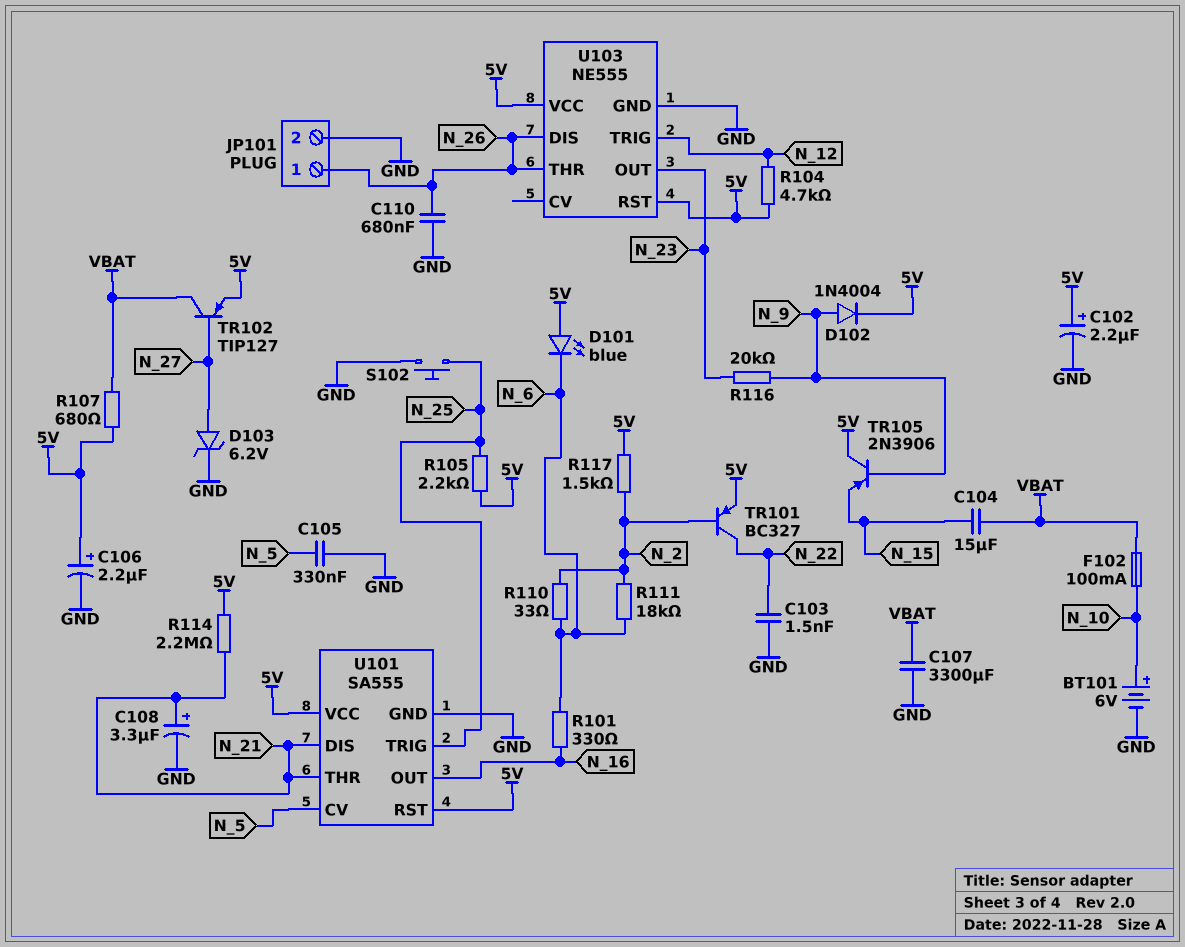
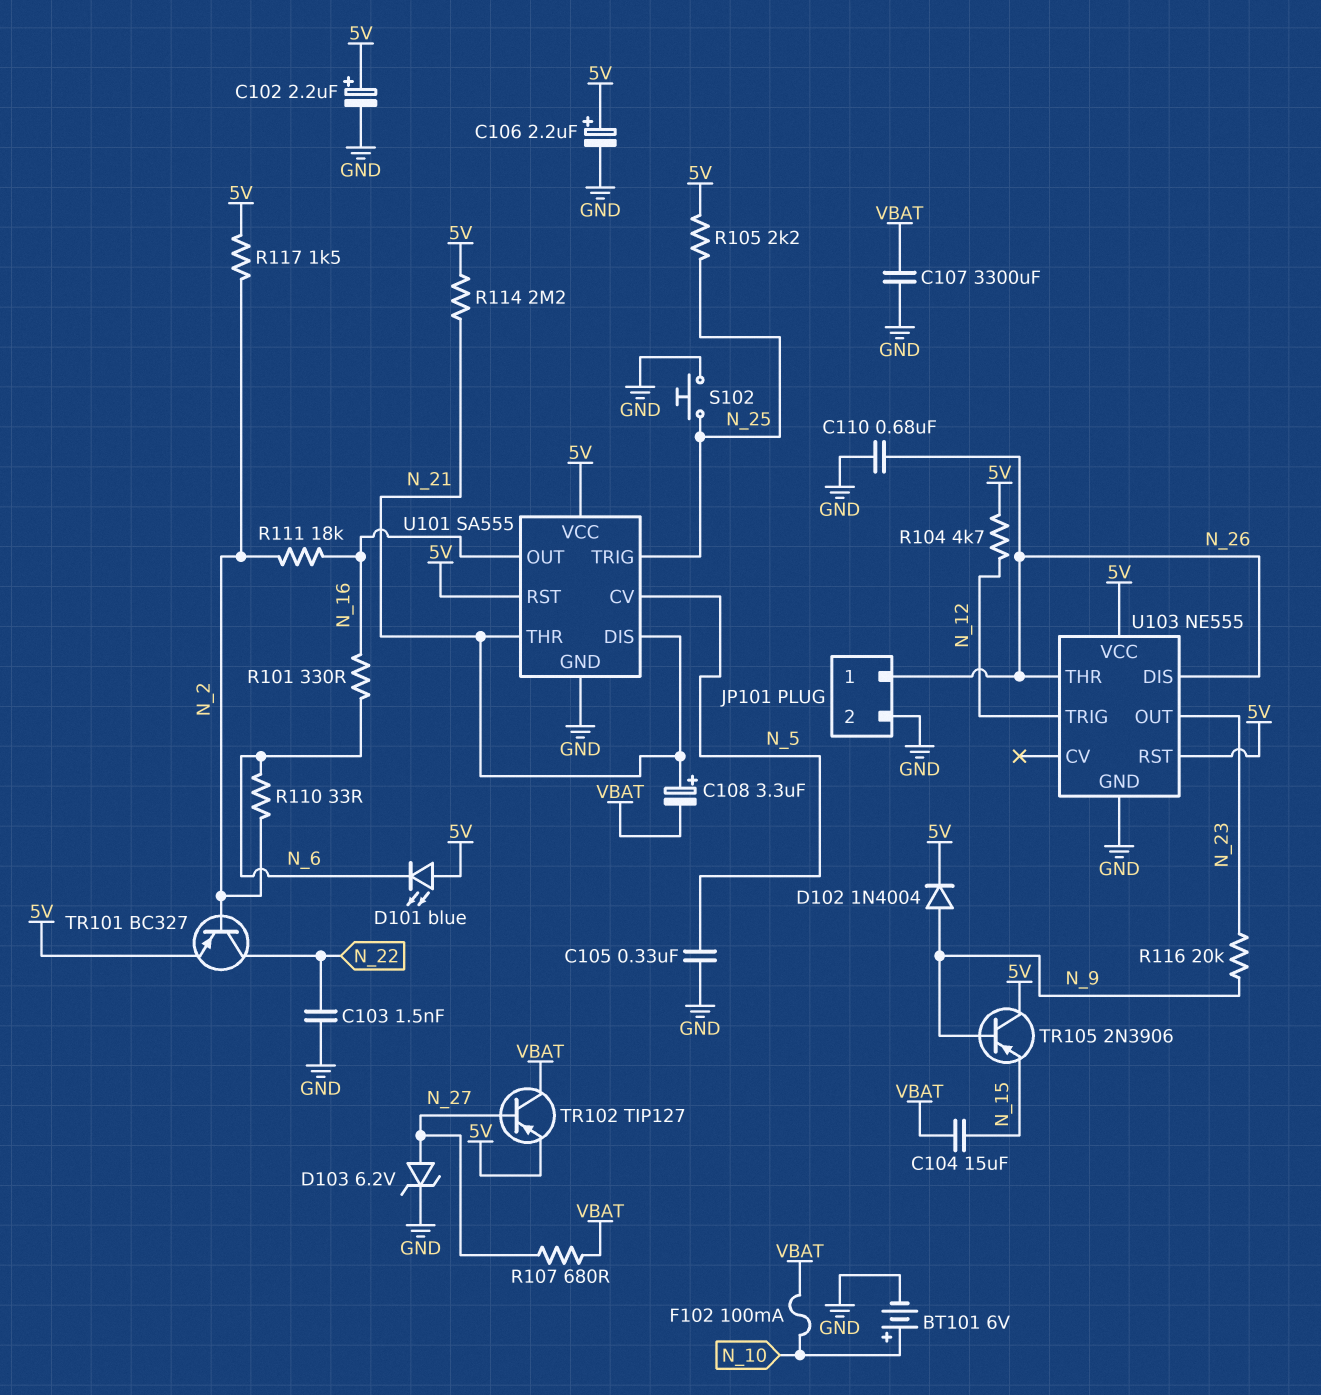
C108: 3.3uF (plus N_21, minus GND) -> 3.3uF (plus N_21, minus VBAT)
R107: 680 (5V, VBAT) -> 680 (N_27, VBAT)
R111: 18k (N_2, N_6) -> 18k (N_2, N_16)

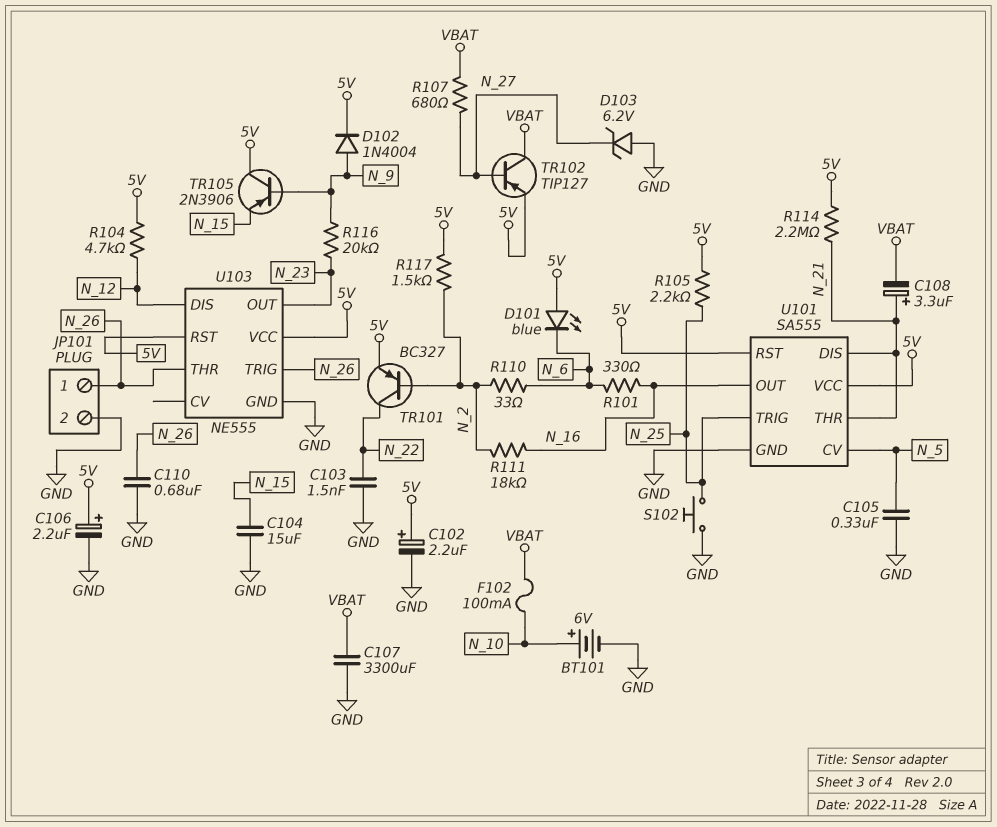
C104: 15uF (N_15, VBAT) -> 15uF (GND, N_15)
D103: zener 6.2V (A N_27, K GND) -> zener 6.2V (A GND, K N_27)
U103 pin DIS: N_26 -> N_12
U103 pin TRIG: N_12 -> N_26

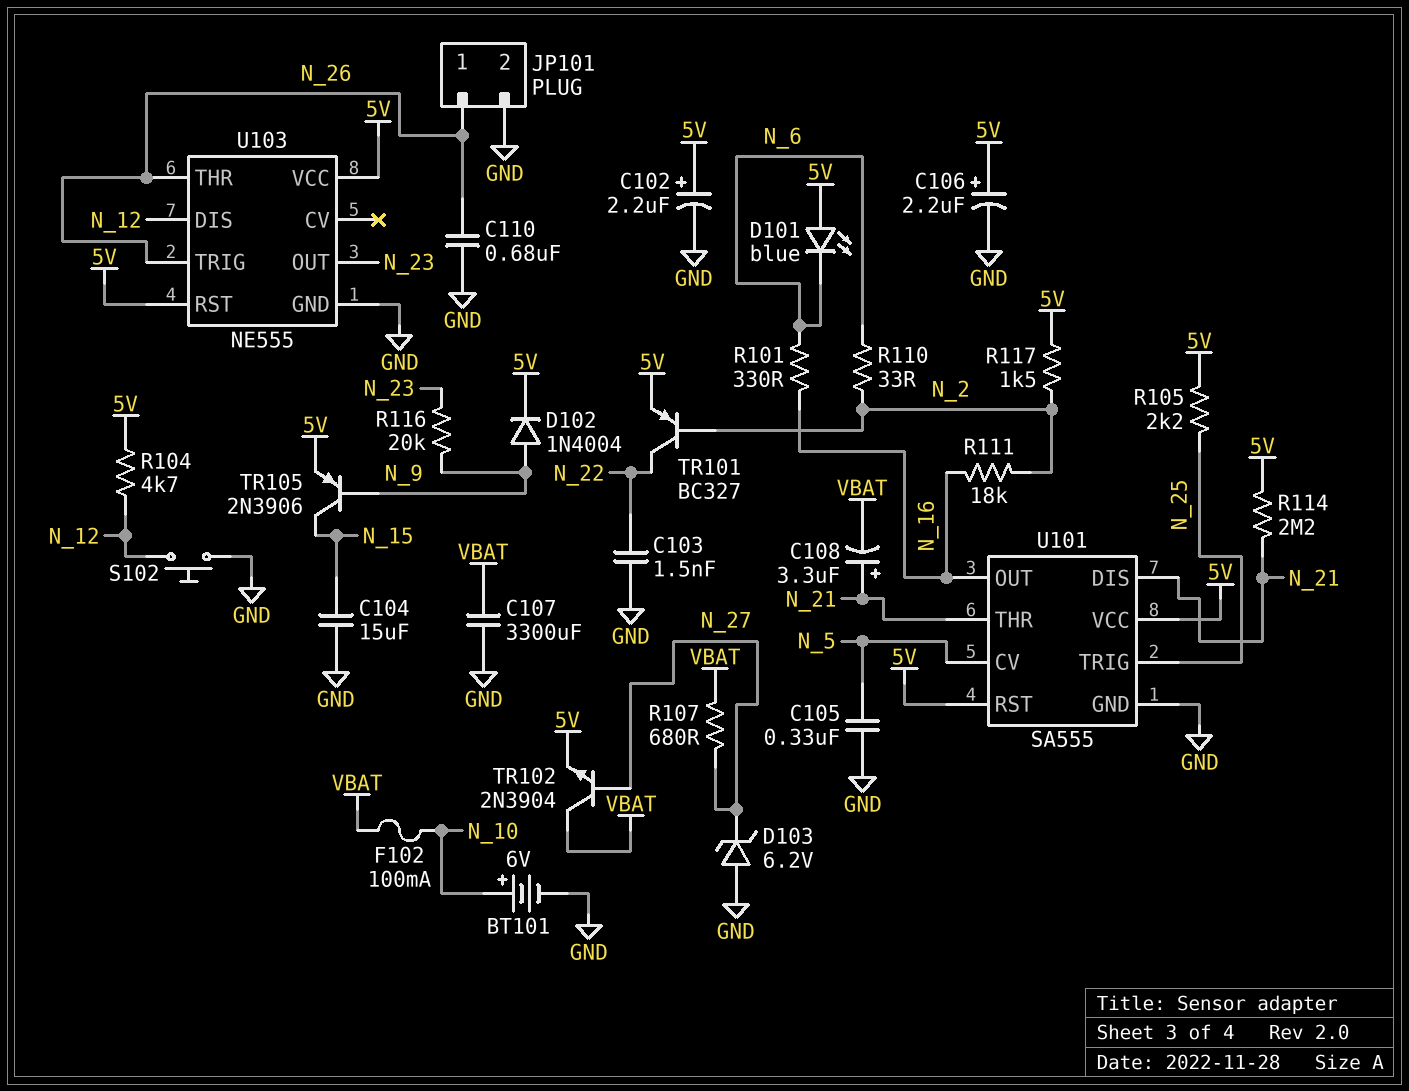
S102: button (GND, N_25) -> button (GND, N_12)
TR102: PNP TIP127 (B N_27, C VBAT, E 5V) -> NPN 2N3904 (B N_27, C VBAT, E 5V)
TR105: PNP 2N3906 (B N_9, C 5V, E N_15) -> PNP 2N3906 (B N_9, C N_15, E 5V)

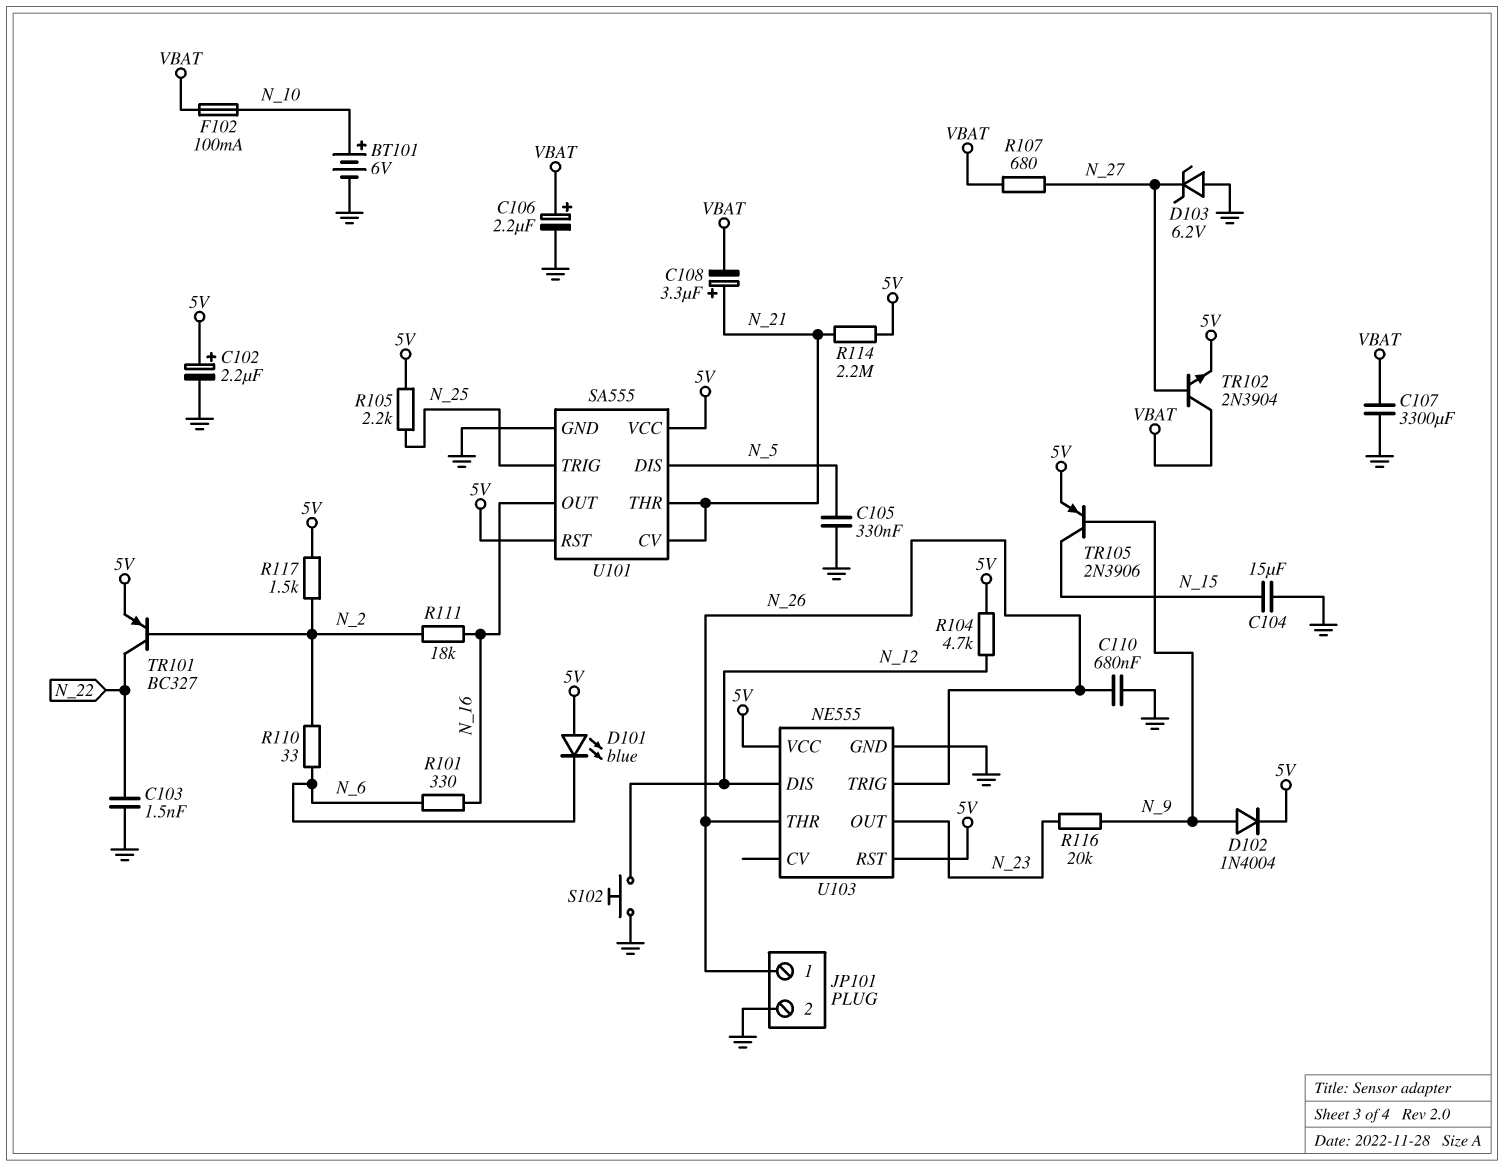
C106: 2.2uF (plus 5V, minus GND) -> 2.2uF (plus VBAT, minus GND)
U101 pin CV: N_5 -> N_21
U101 pin DIS: N_21 -> N_5

